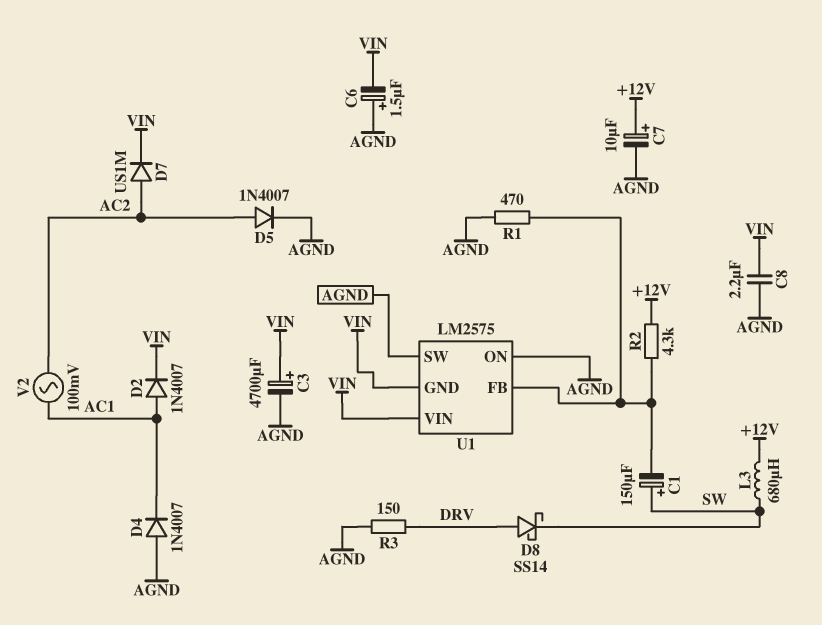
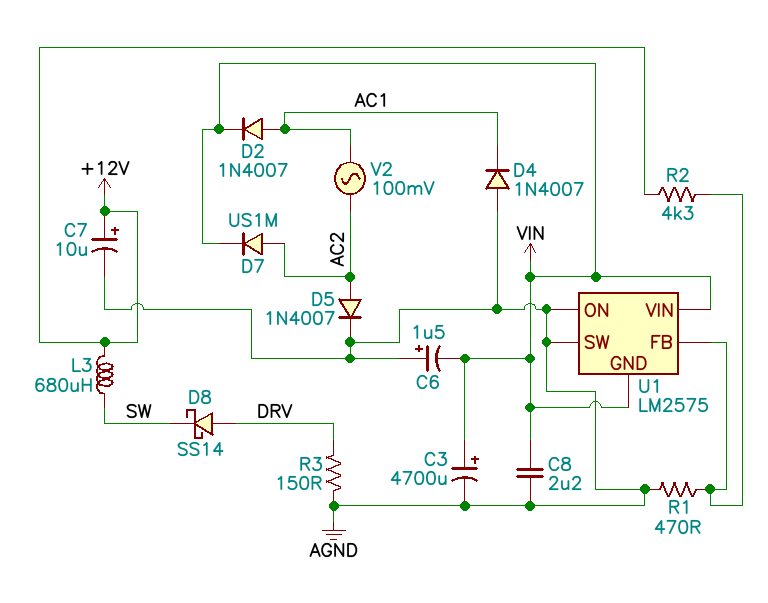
C1: 150uF (plus SW, minus U1/FB) -> none

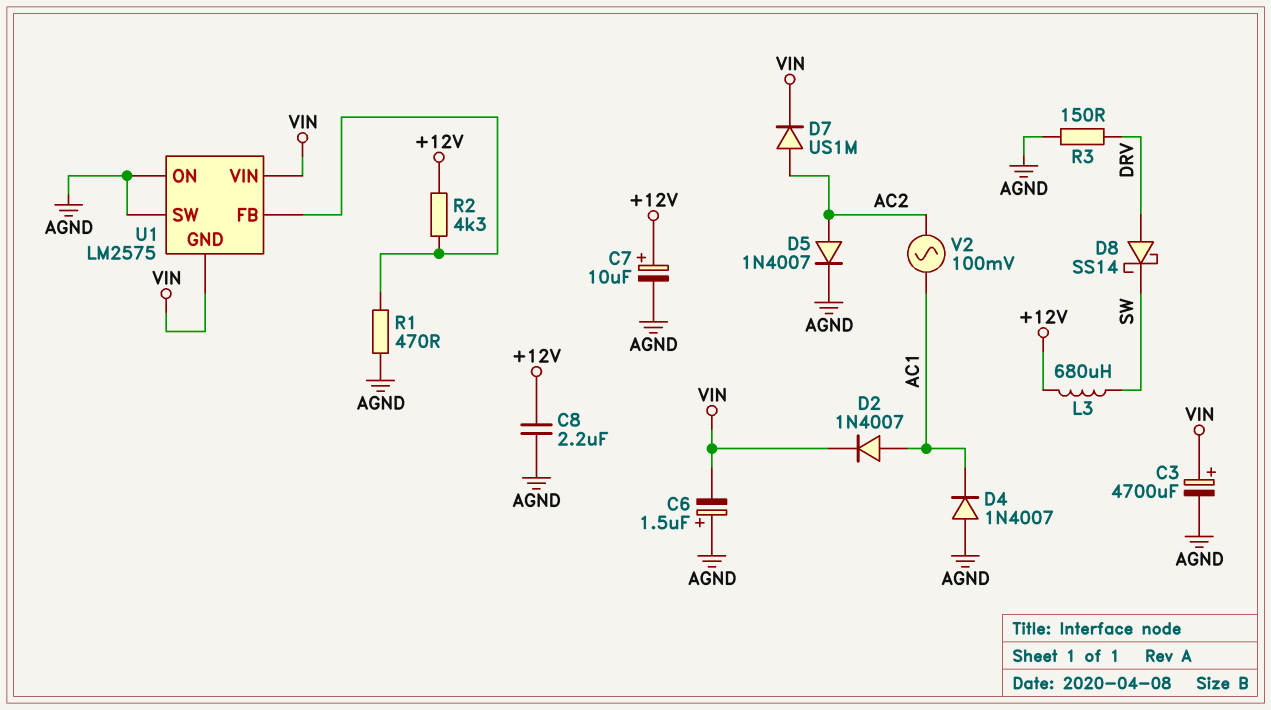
C8: 2.2uF (AGND, VIN) -> 2.2uF (+12V, AGND)

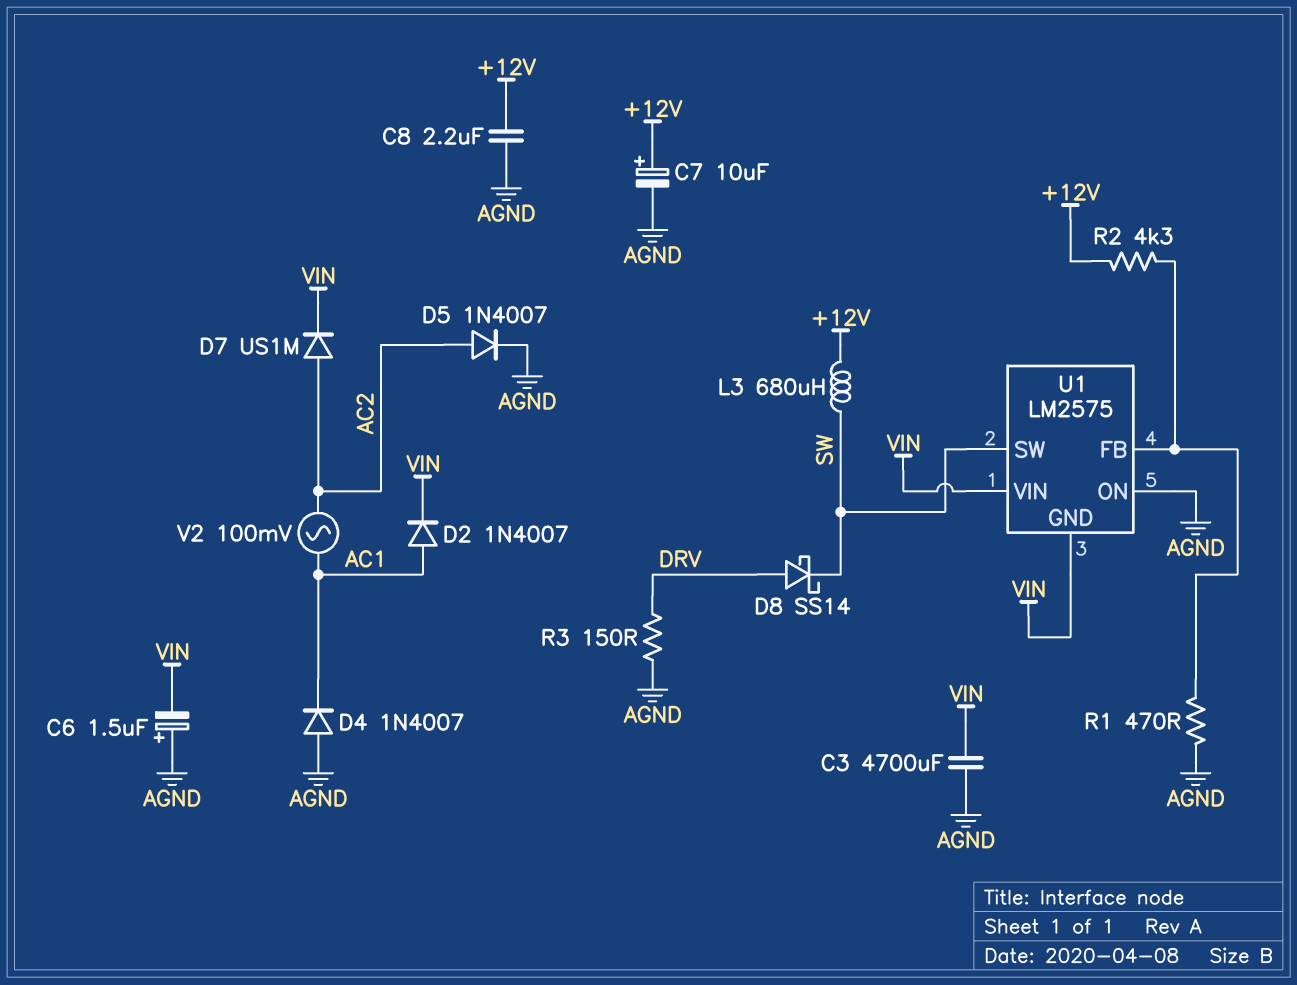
C3: 4700uF (plus VIN, minus AGND) -> 4700uF (AGND, VIN)
U1 pin SW: AGND -> SW

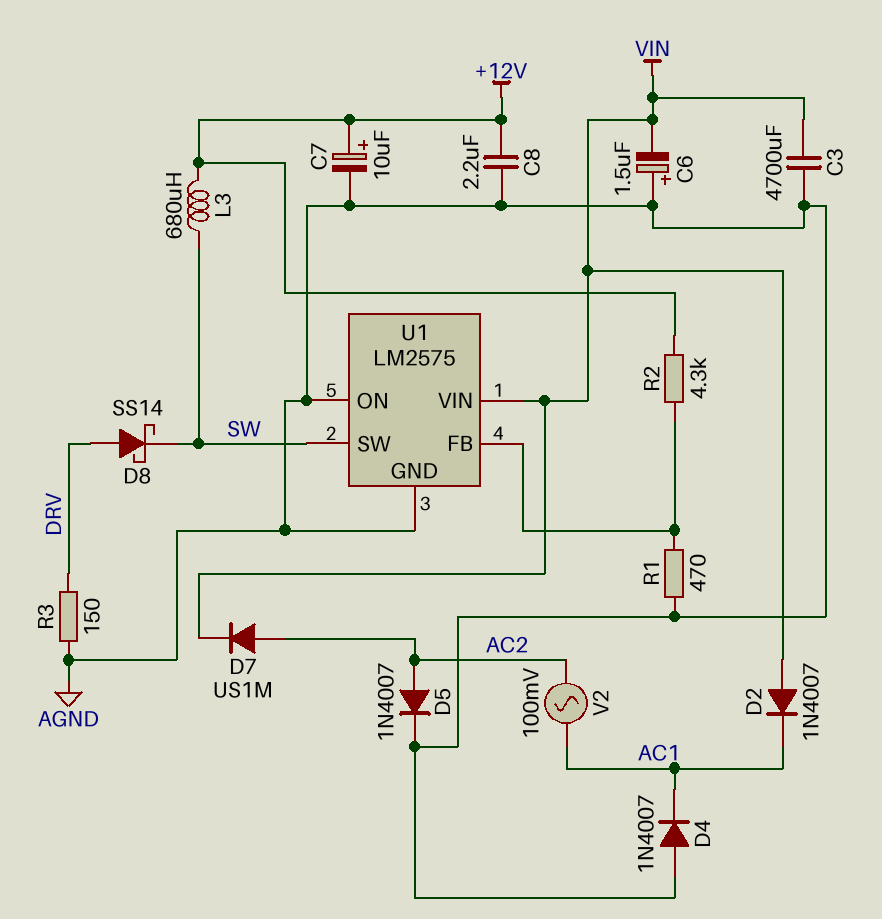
D2: diode 1N4007 (A AC1, K VIN) -> diode 1N4007 (A VIN, K AC1)
U1 pin GND: VIN -> AGND

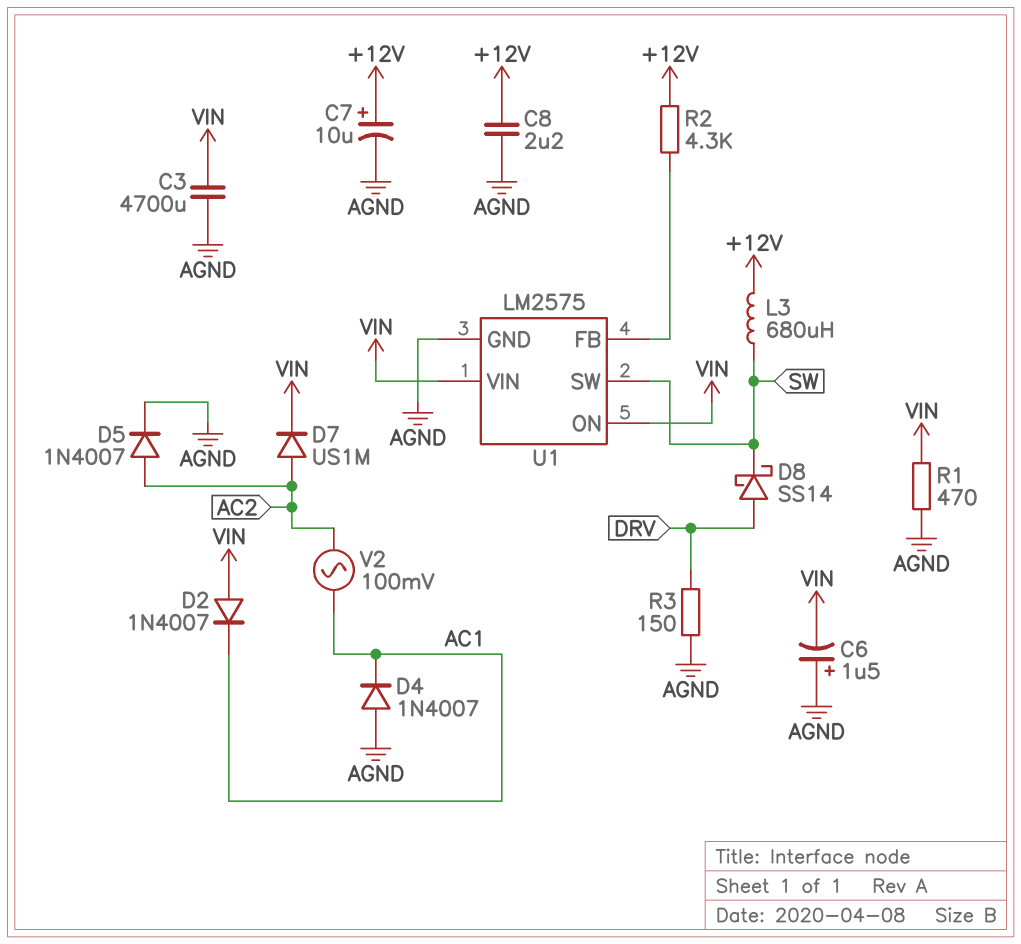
R1: 470 (AGND, U1/FB) -> 470 (AGND, VIN)
U1 pin ON: AGND -> VIN

